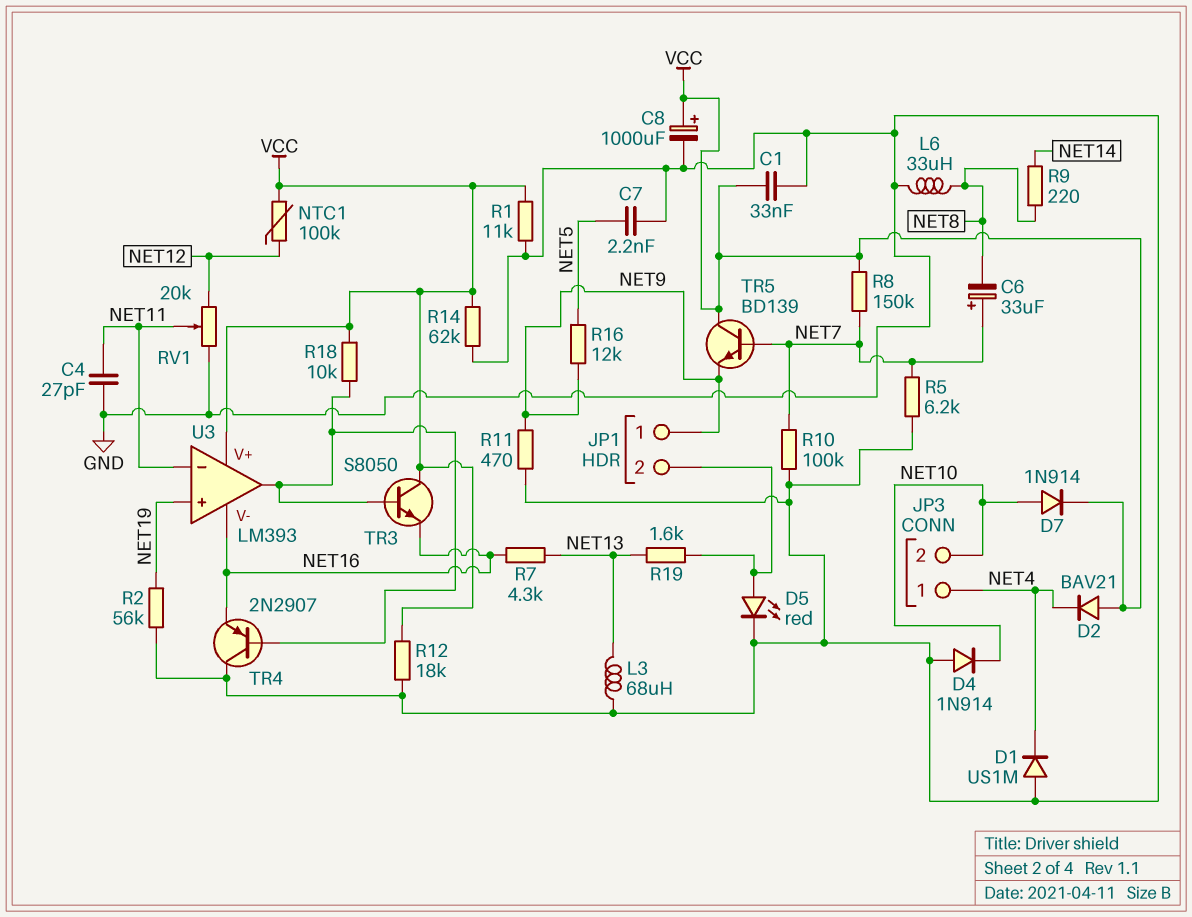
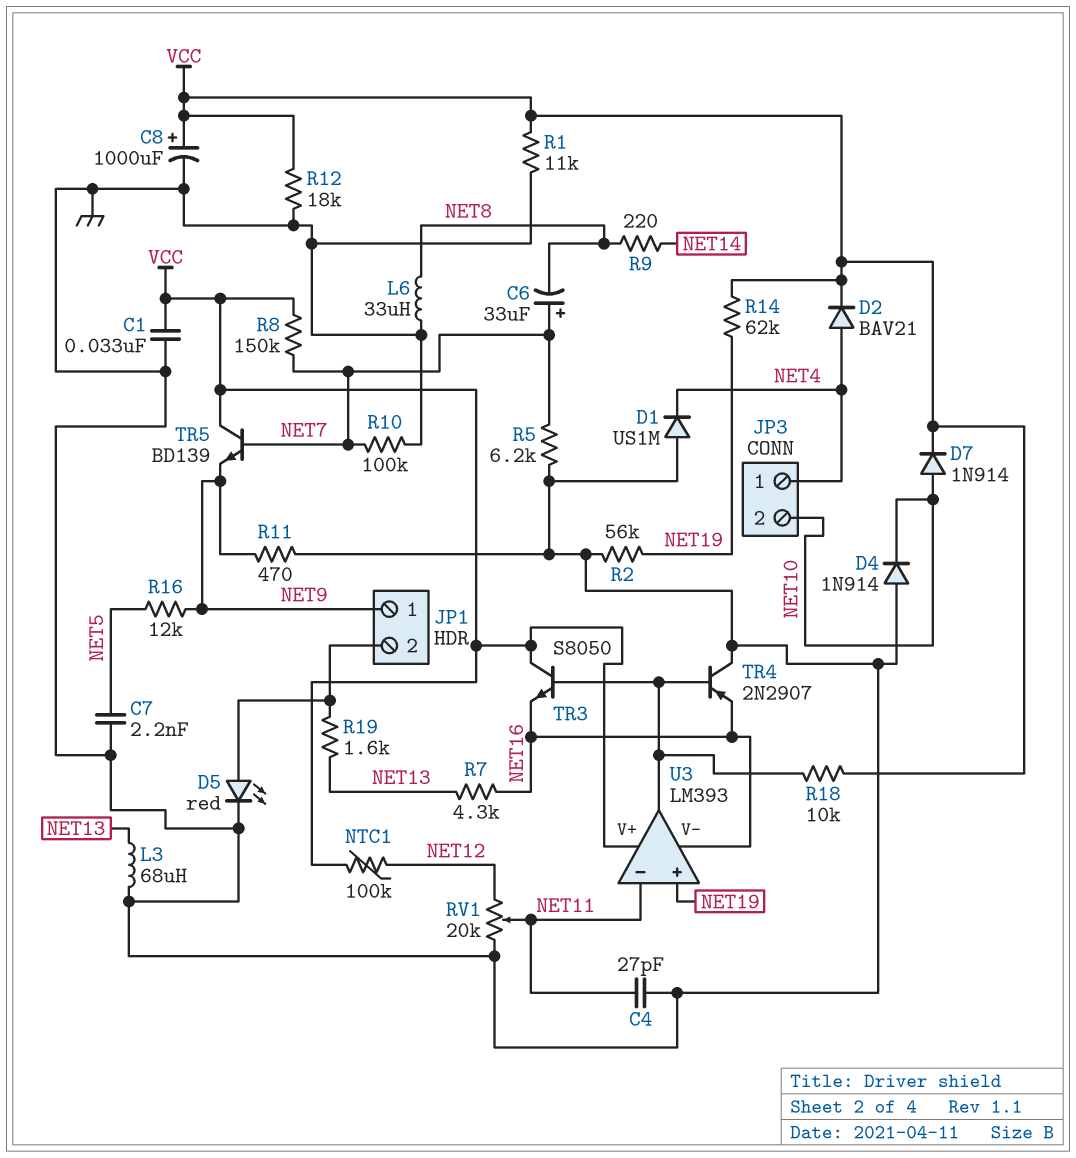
D2: diode BAV21 (A VCC, K NET4) -> diode BAV21 (A NET4, K VCC)
R14: 62k (GND, VCC) -> 62k (NET19, VCC)

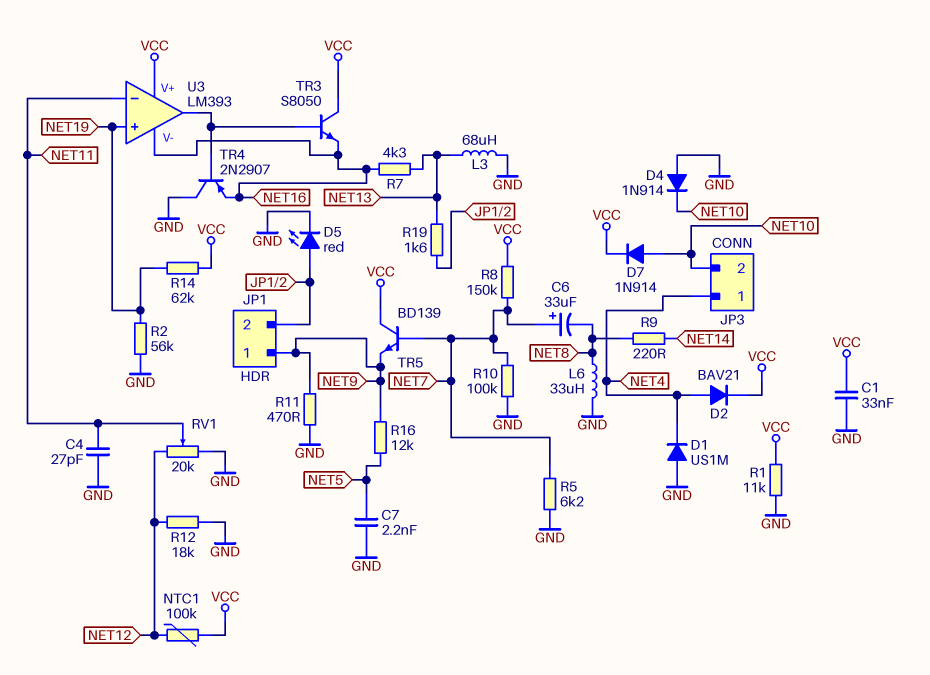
C8: 1000uF (plus VCC, minus GND) -> none
R12: 18k (GND, VCC) -> 18k (GND, NET12)
R18: 10k (U3/out, VCC) -> none

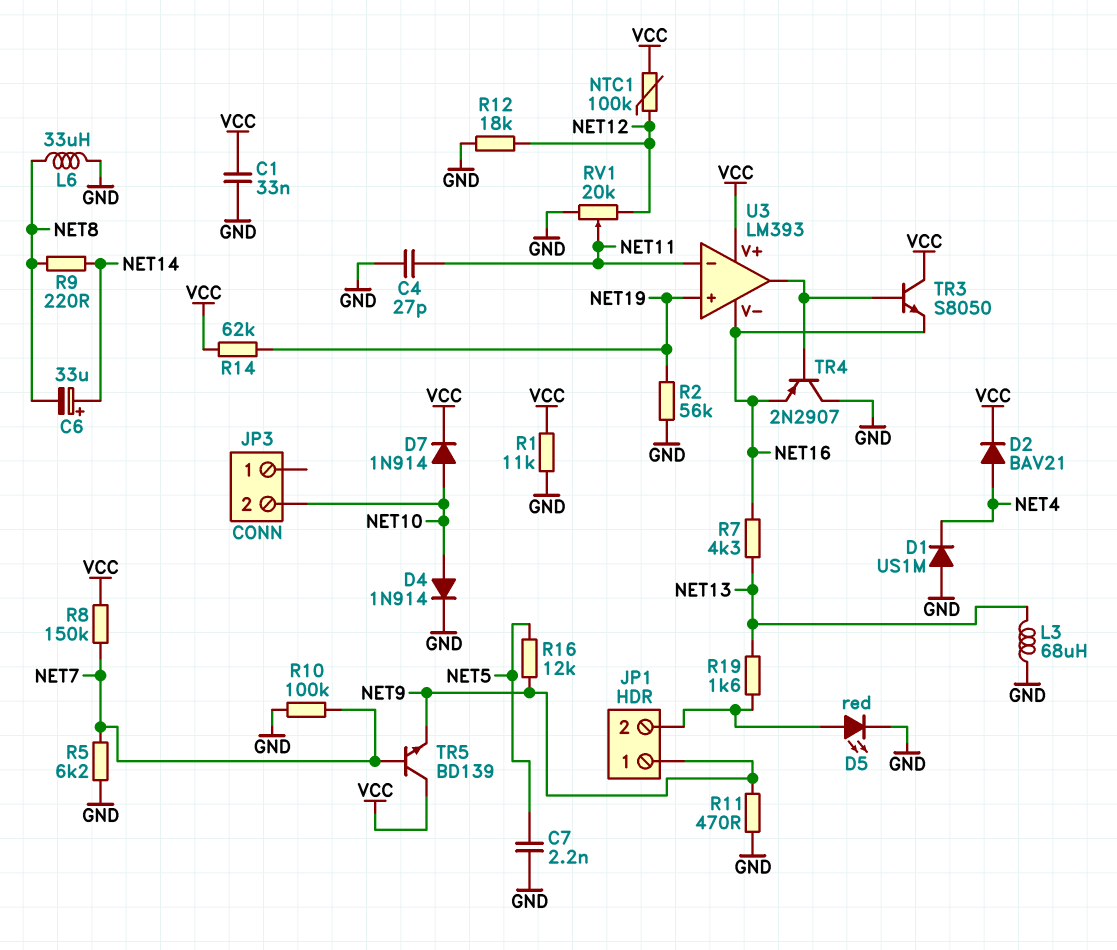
C6: 33uF (plus NET7, minus NET8) -> 33uF (plus NET14, minus NET8)
D4: diode 1N914 (A GND, K NET10) -> diode 1N914 (A NET10, K GND)
JP3 pin 1: NET4 -> none

